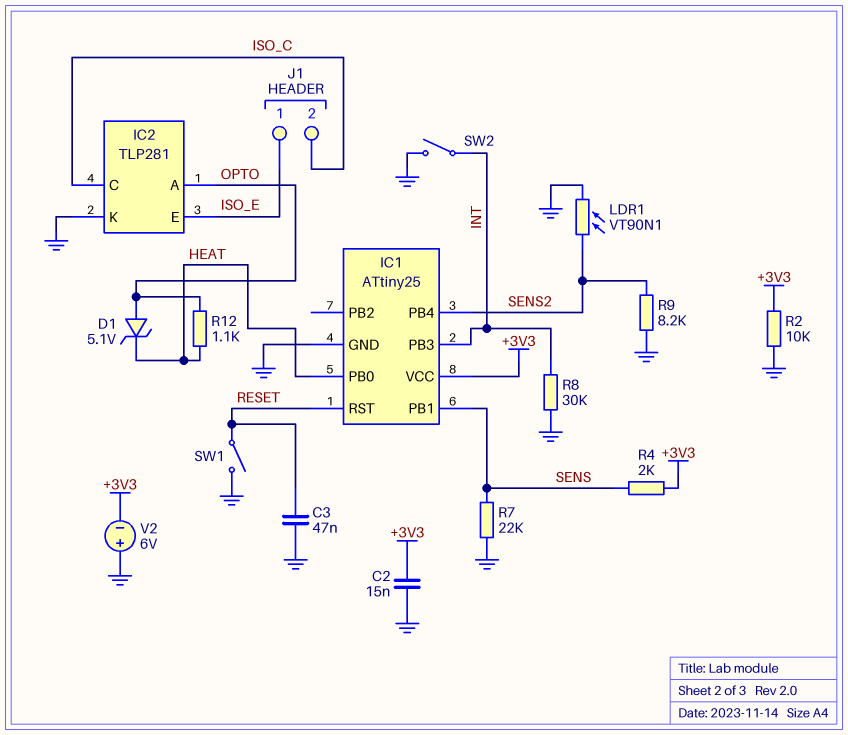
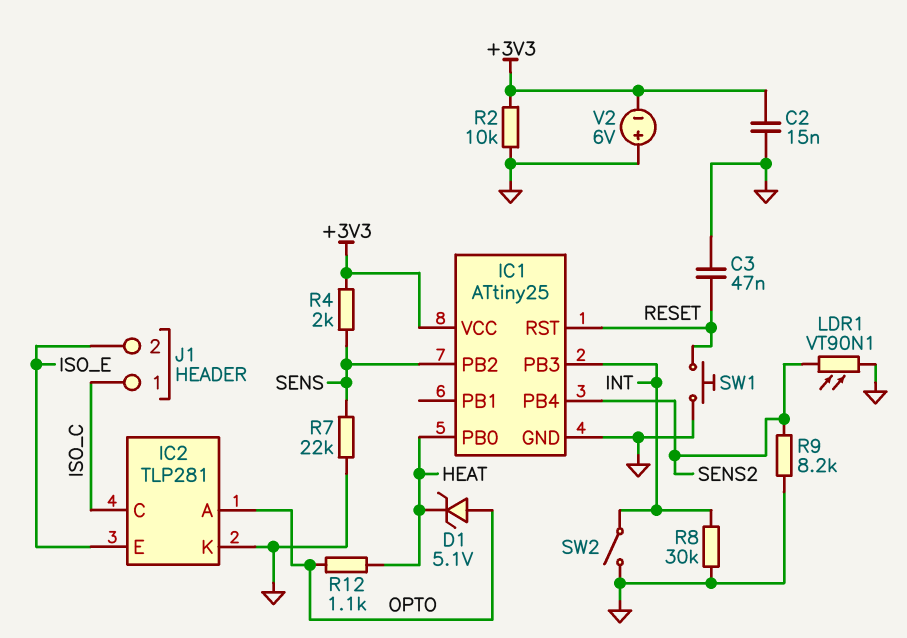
IC1 pin PB1: SENS -> none
IC1 pin PB2: none -> SENS
J1 pin 1: ISO_E -> ISO_C
J1 pin 2: ISO_C -> ISO_E
SW1: switch (GND, RESET) -> button (GND, RESET)

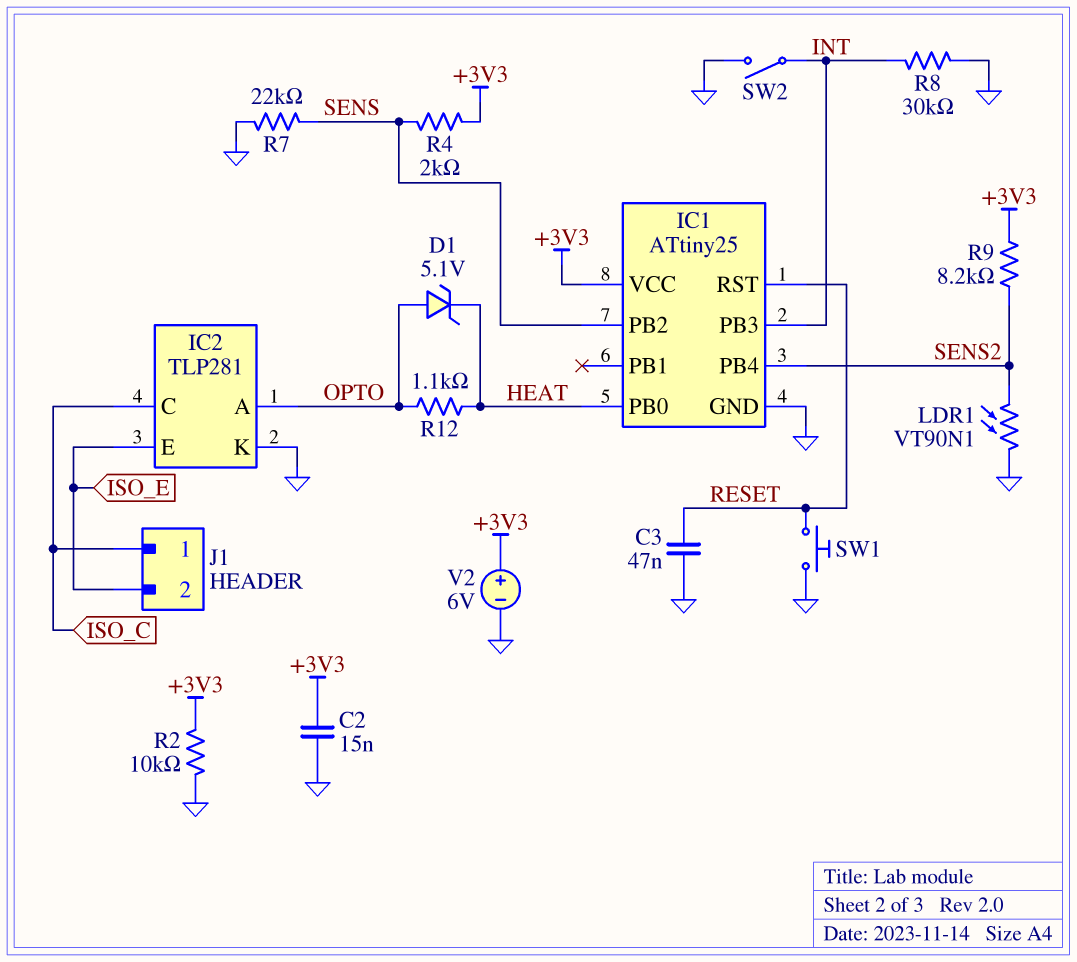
R9: 8.2k (GND, SENS2) -> 8.2k (+3V3, SENS2)
V2: 6V (plus GND, minus +3V3) -> 6V (plus +3V3, minus GND)

